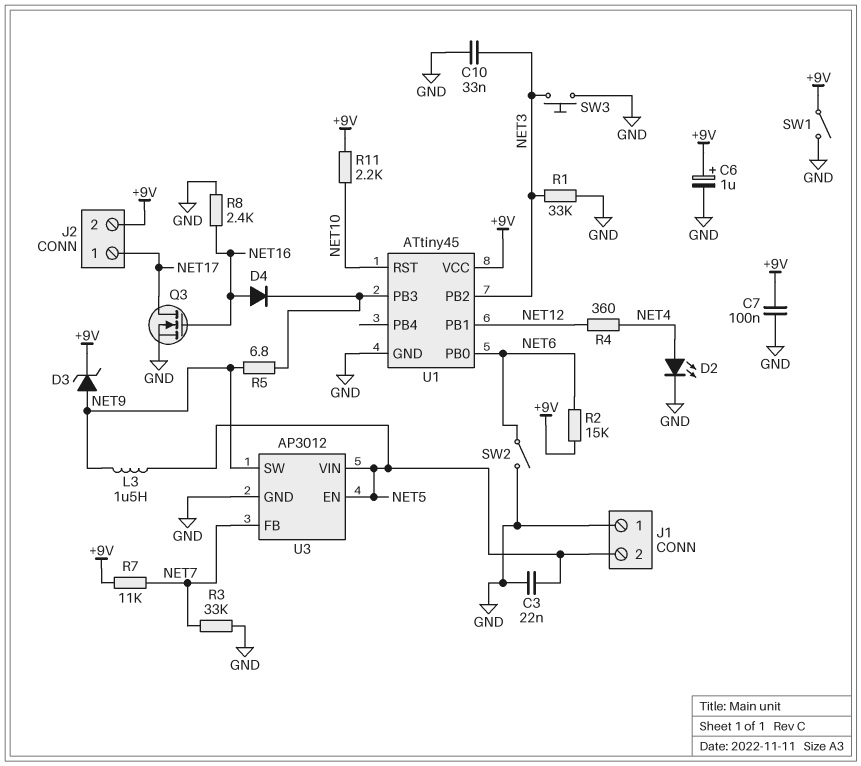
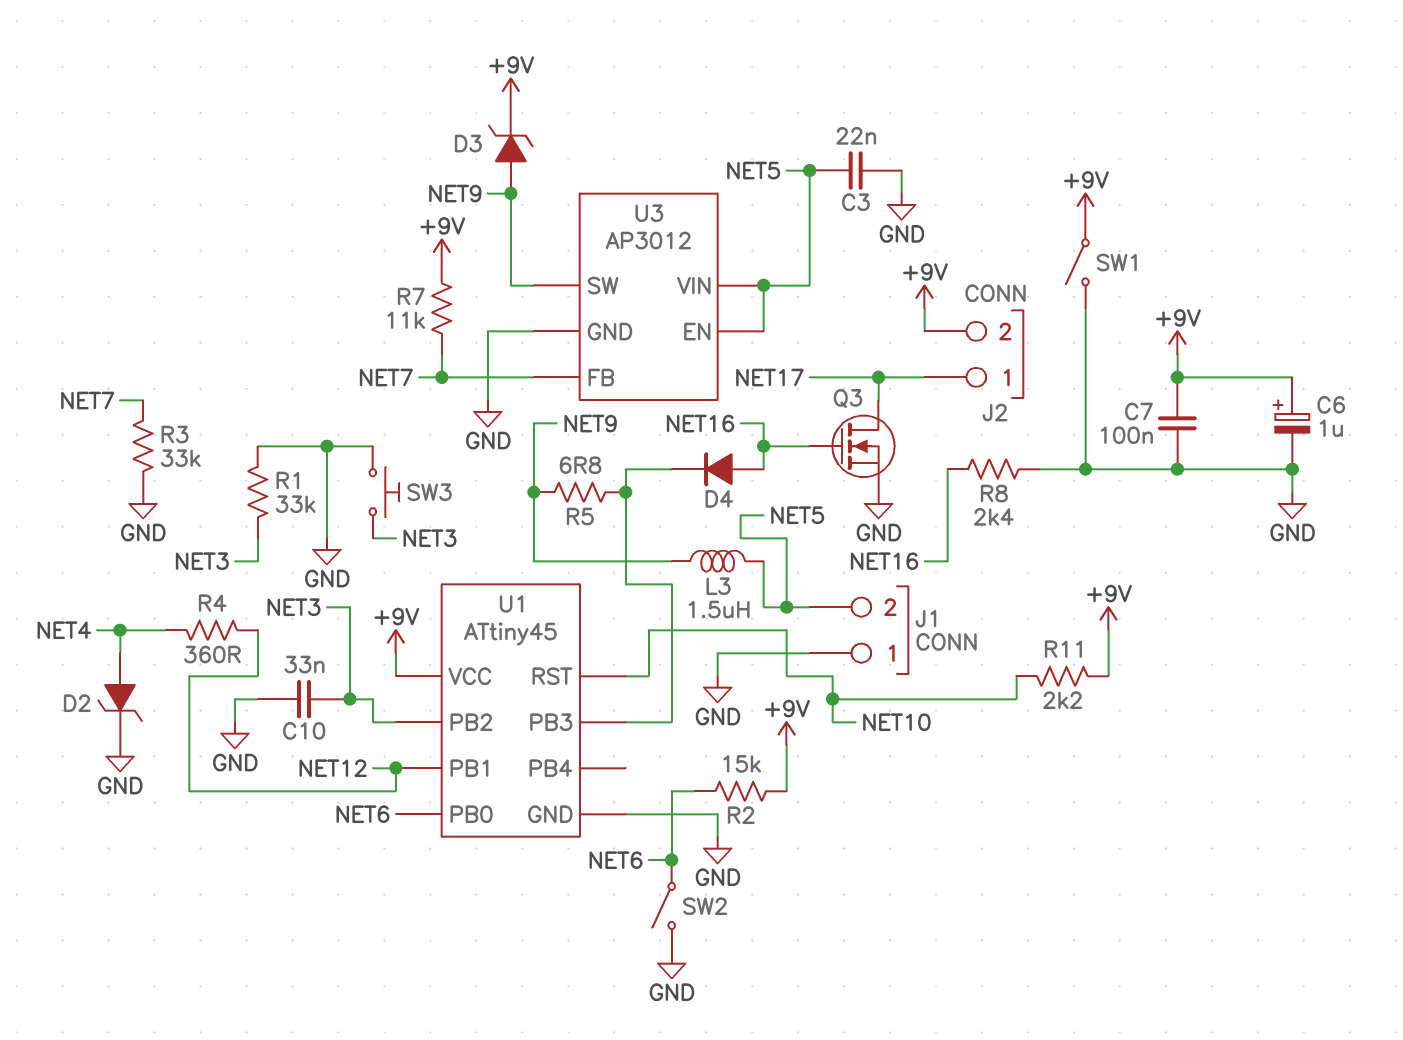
D2: LED (A NET4, K GND) -> zener (A NET4, K GND)

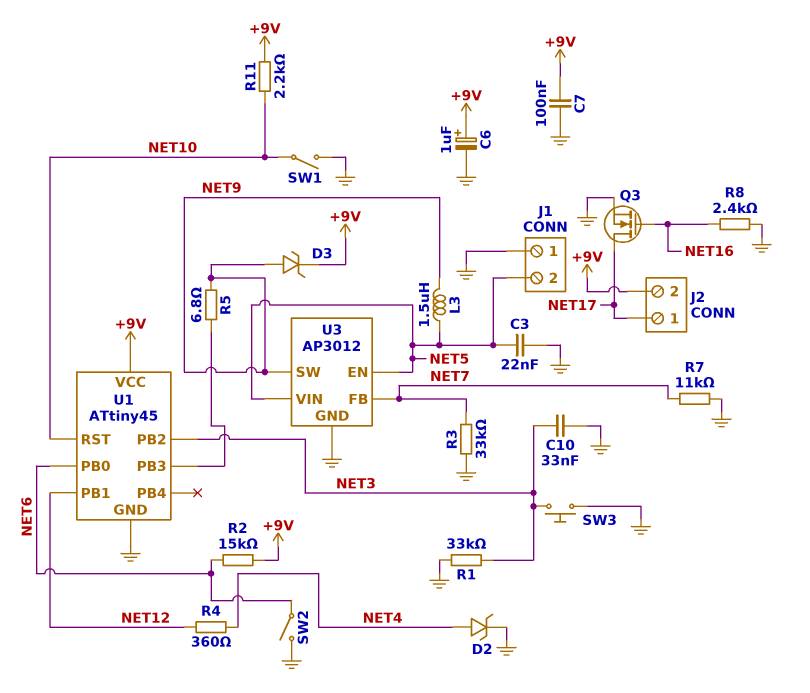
D4: diode (A NET16, K U1/PB3) -> none
R7: 11k (+9V, NET7) -> 11k (GND, NET7)
SW1: switch (+9V, GND) -> switch (GND, NET10)

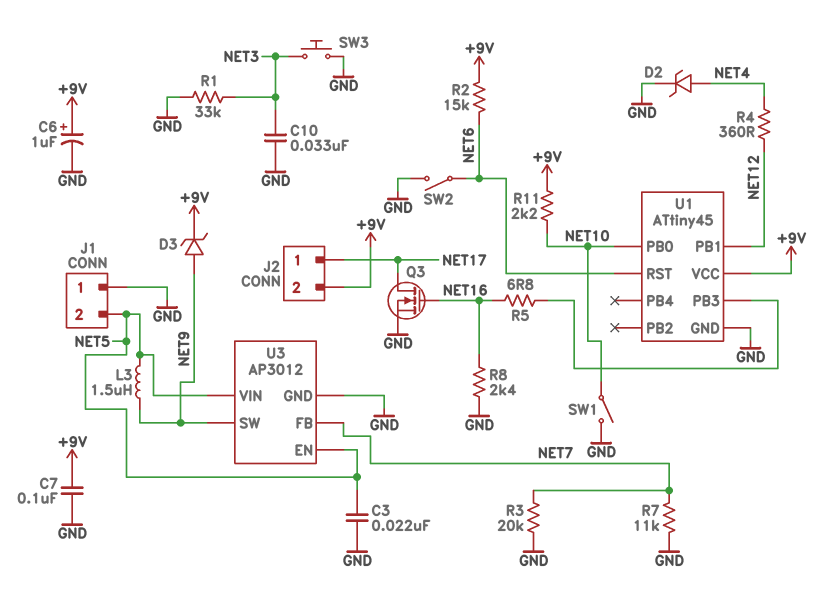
R3: 33k (GND, NET7) -> 20k (GND, NET7)
R5: 6.8 (NET9, U1/PB3) -> 6.8 (NET16, U1/PB3)
U1 pin PB0: NET6 -> NET10
U1 pin PB2: NET3 -> none
U1 pin RST: NET10 -> NET6

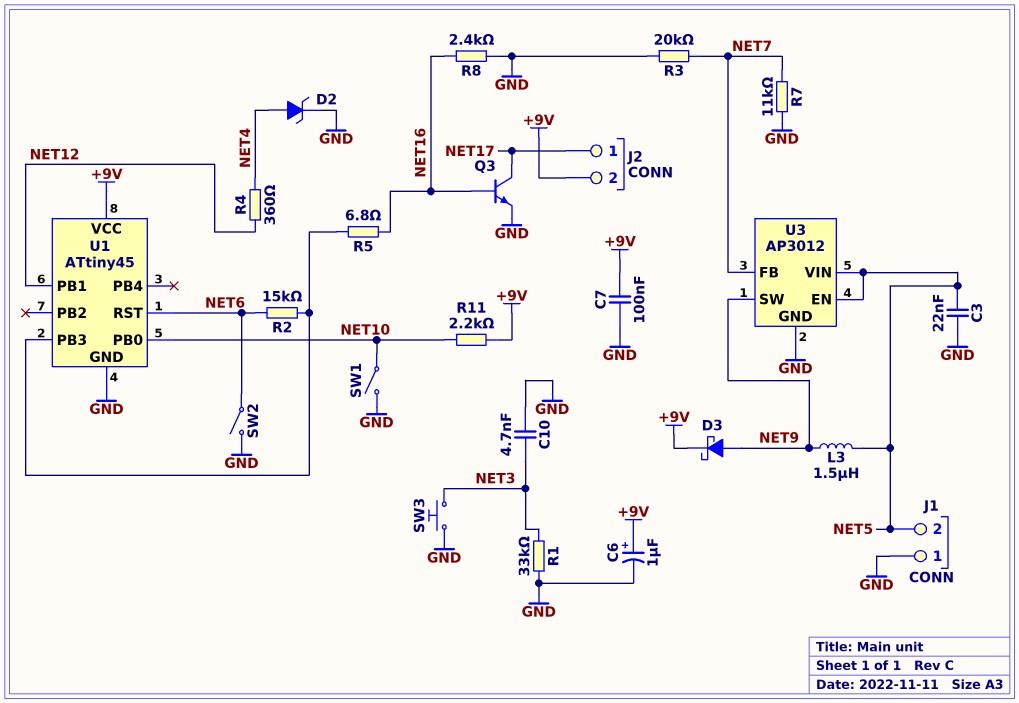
C10: 33nF (GND, NET3) -> 4.7nF (GND, NET3)
D3: zener (A NET9, K +9V) -> schottky (A NET9, K +9V)
Q3: NMOS (G NET16, D NET17, S GND) -> NPN (B NET16, C NET17, E GND)
R2: 15k (+9V, NET6) -> 15k (NET6, U1/PB3)

